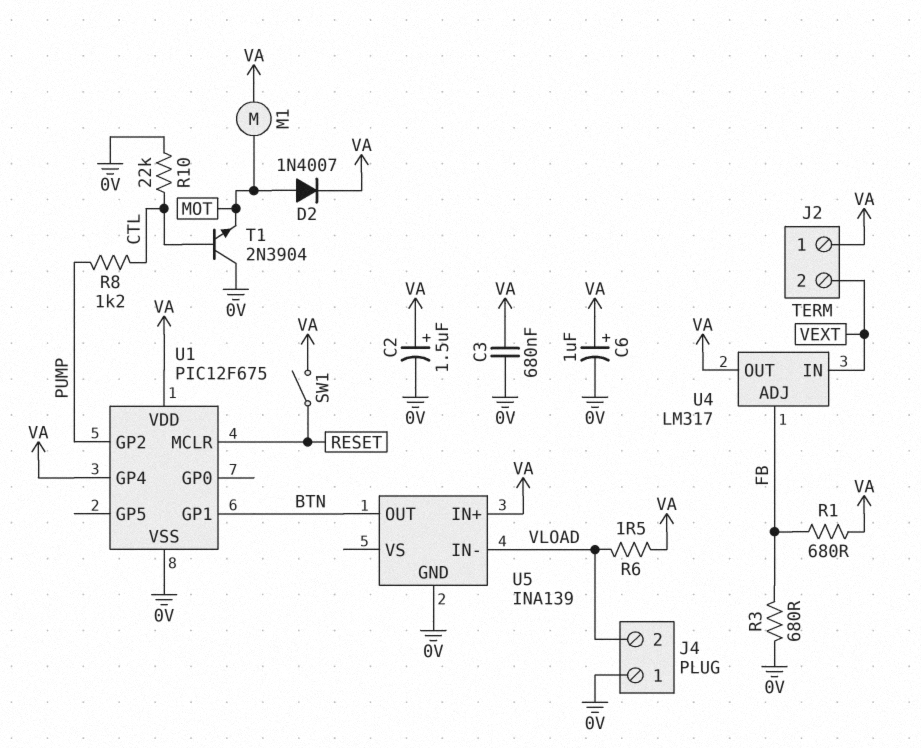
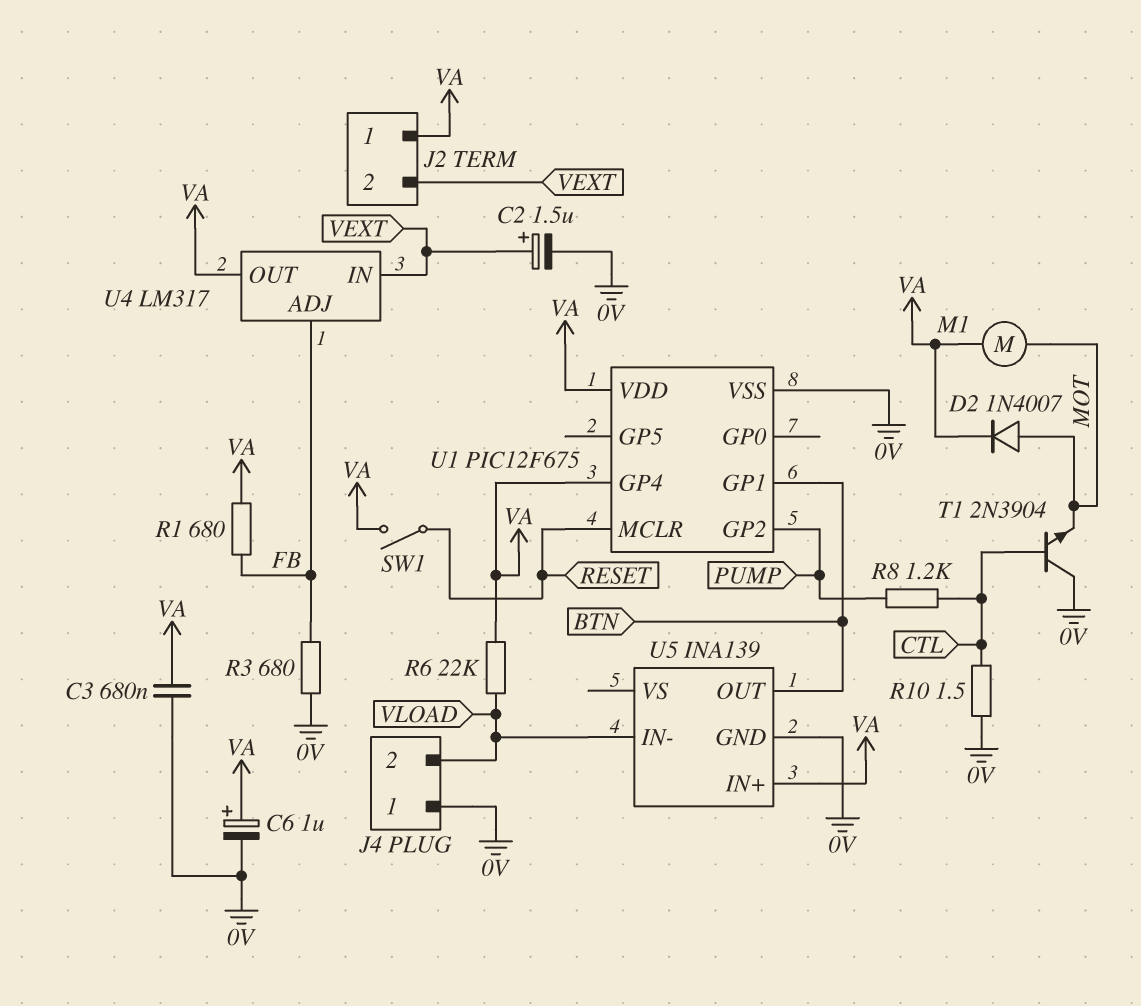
C2: 1.5uF (plus VA, minus 0V) -> 1.5uF (plus VEXT, minus 0V)
R6: 1.5 (VA, VLOAD) -> 22k (VA, VLOAD)
R10: 22k (0V, CTL) -> 1.5 (0V, CTL)

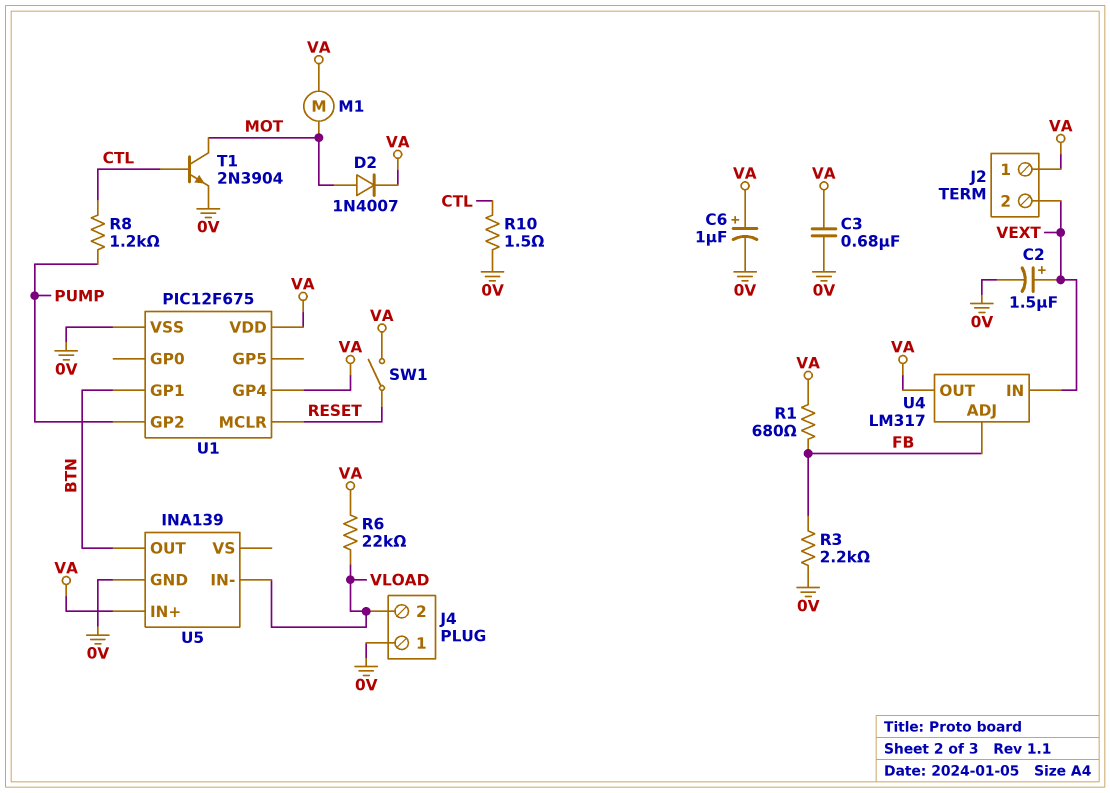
R3: 680 (0V, FB) -> 2.2k (0V, FB)
T1: NPN 2N3904 (B CTL, C 0V, E MOT) -> NPN 2N3904 (B CTL, C MOT, E 0V)

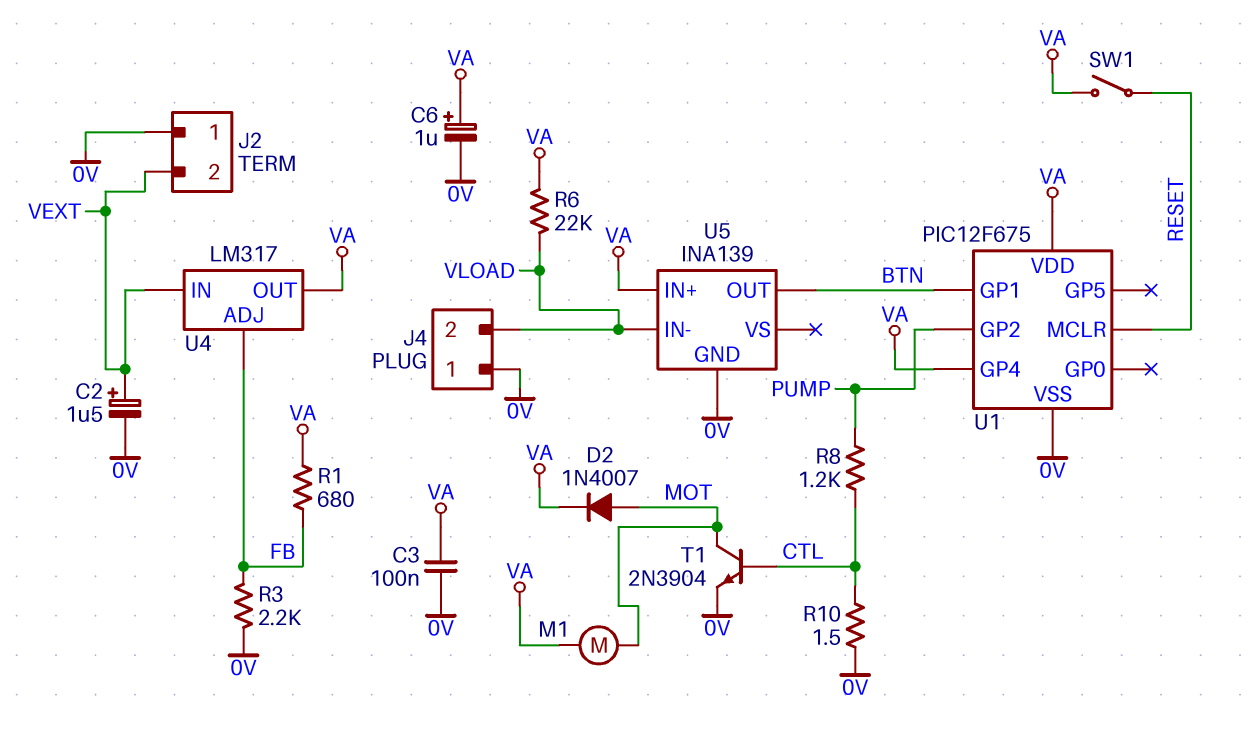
C3: 680nF (0V, VA) -> 100nF (0V, VA)
J2 pin 1: VA -> 0V

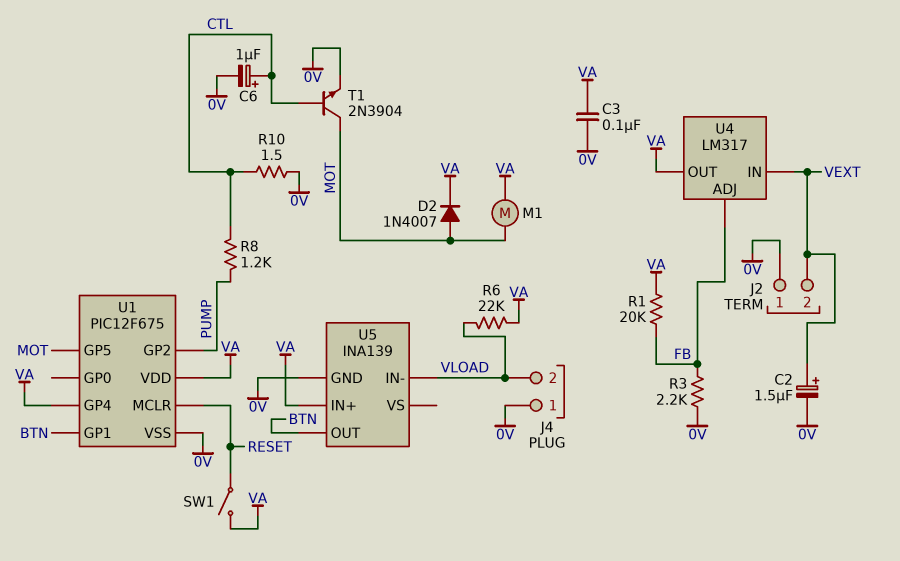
C6: 1uF (plus VA, minus 0V) -> 1uF (plus CTL, minus 0V)
R1: 680 (FB, VA) -> 20k (FB, VA)
U1 pin GP5: none -> MOT

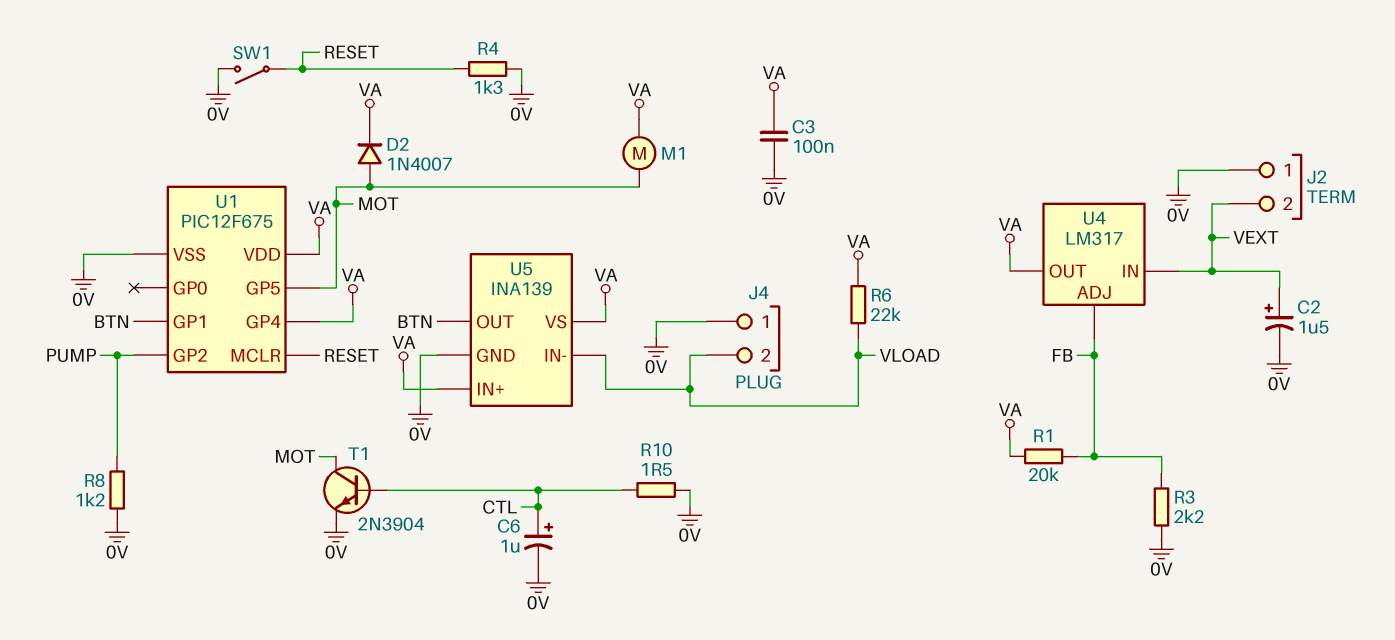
R4: none -> 1.3k (0V, RESET)
R8: 1.2k (CTL, PUMP) -> 1.2k (0V, PUMP)
SW1: switch (RESET, VA) -> switch (0V, RESET)
U5 pin VS: none -> VA

